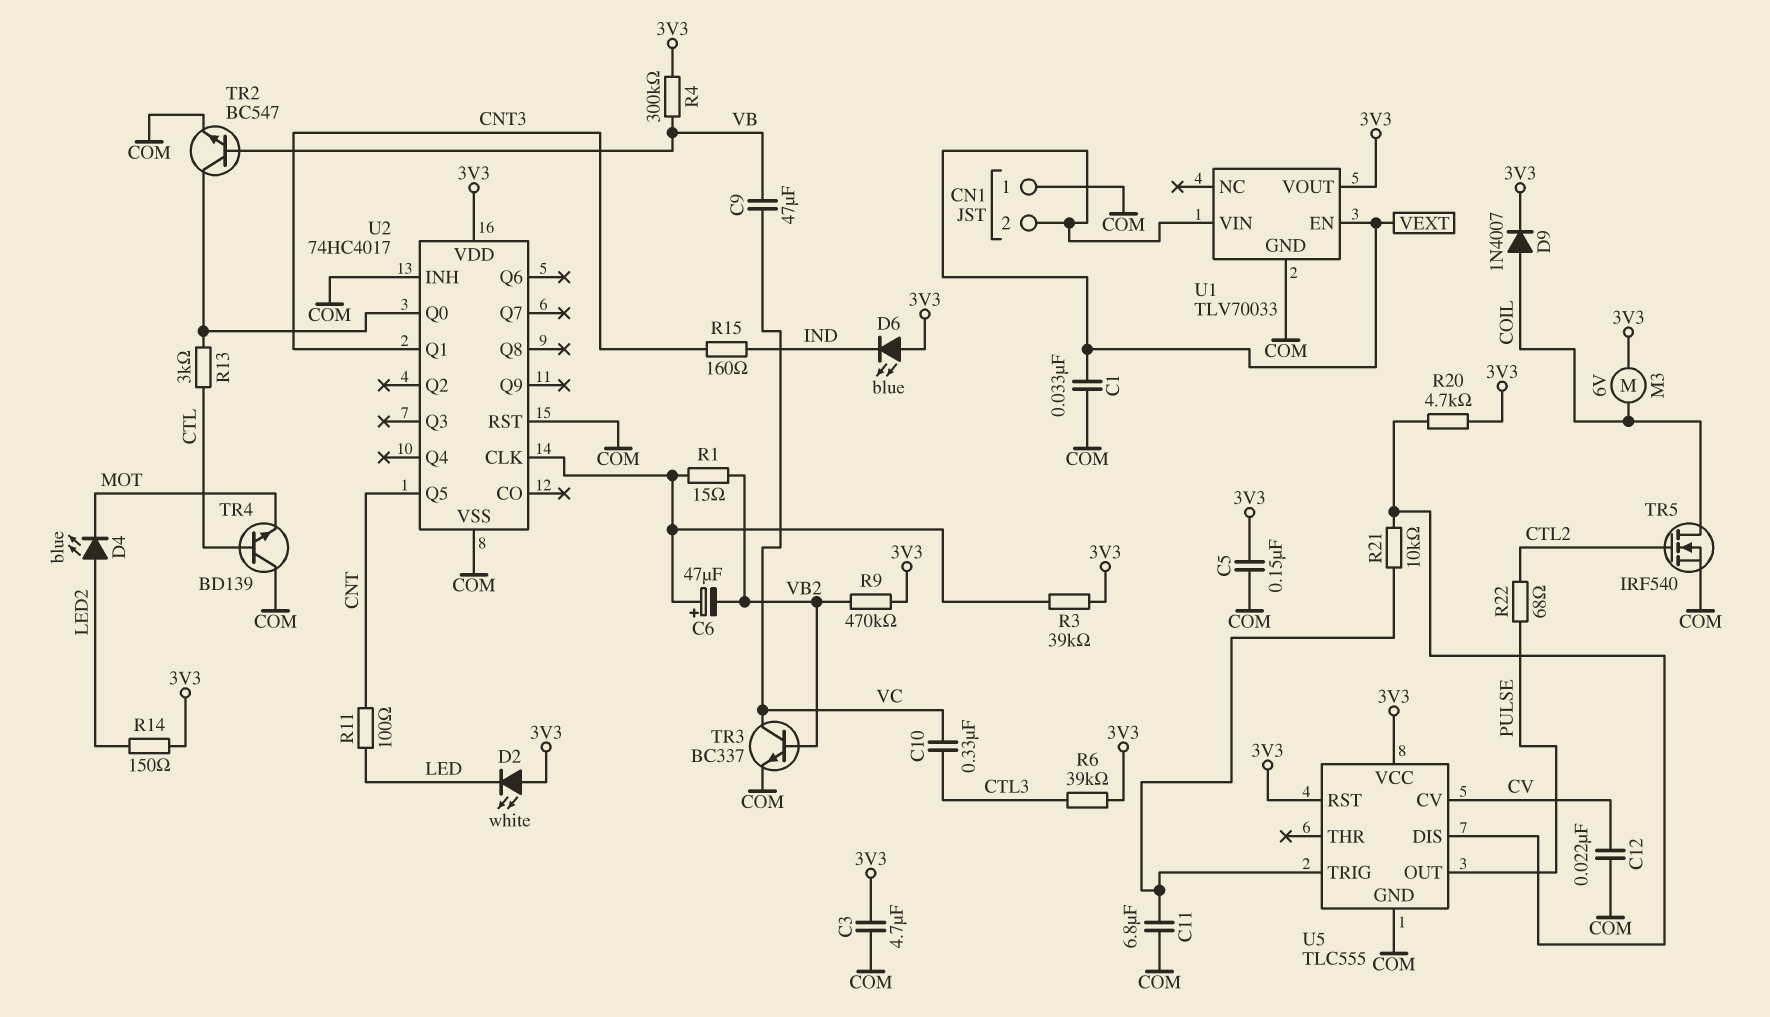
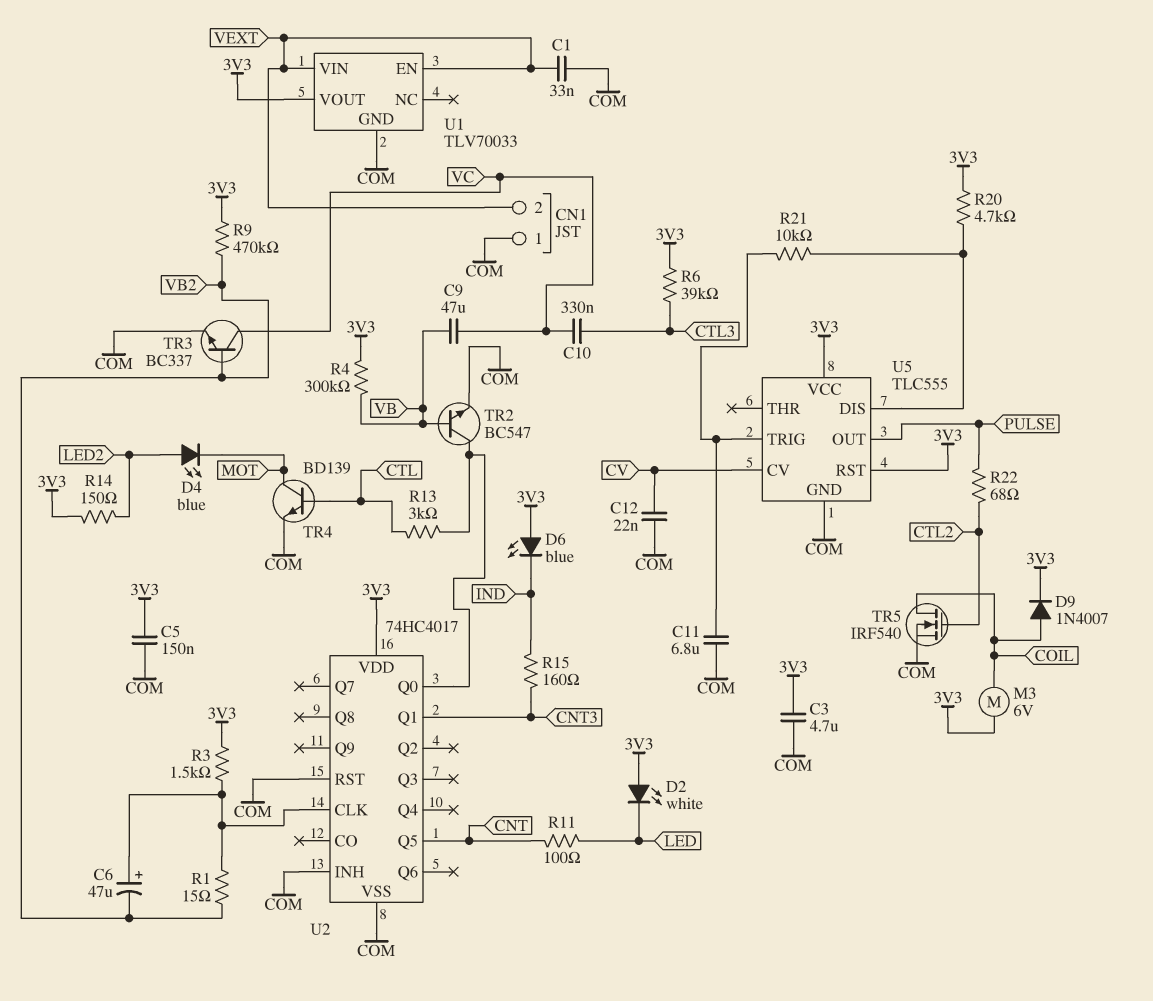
R3: 39k (3V3, U2/CLK) -> 1.5k (3V3, U2/CLK)
TR4: NPN BD139 (B CTL, C COM, E MOT) -> NPN BD139 (B CTL, C MOT, E COM)

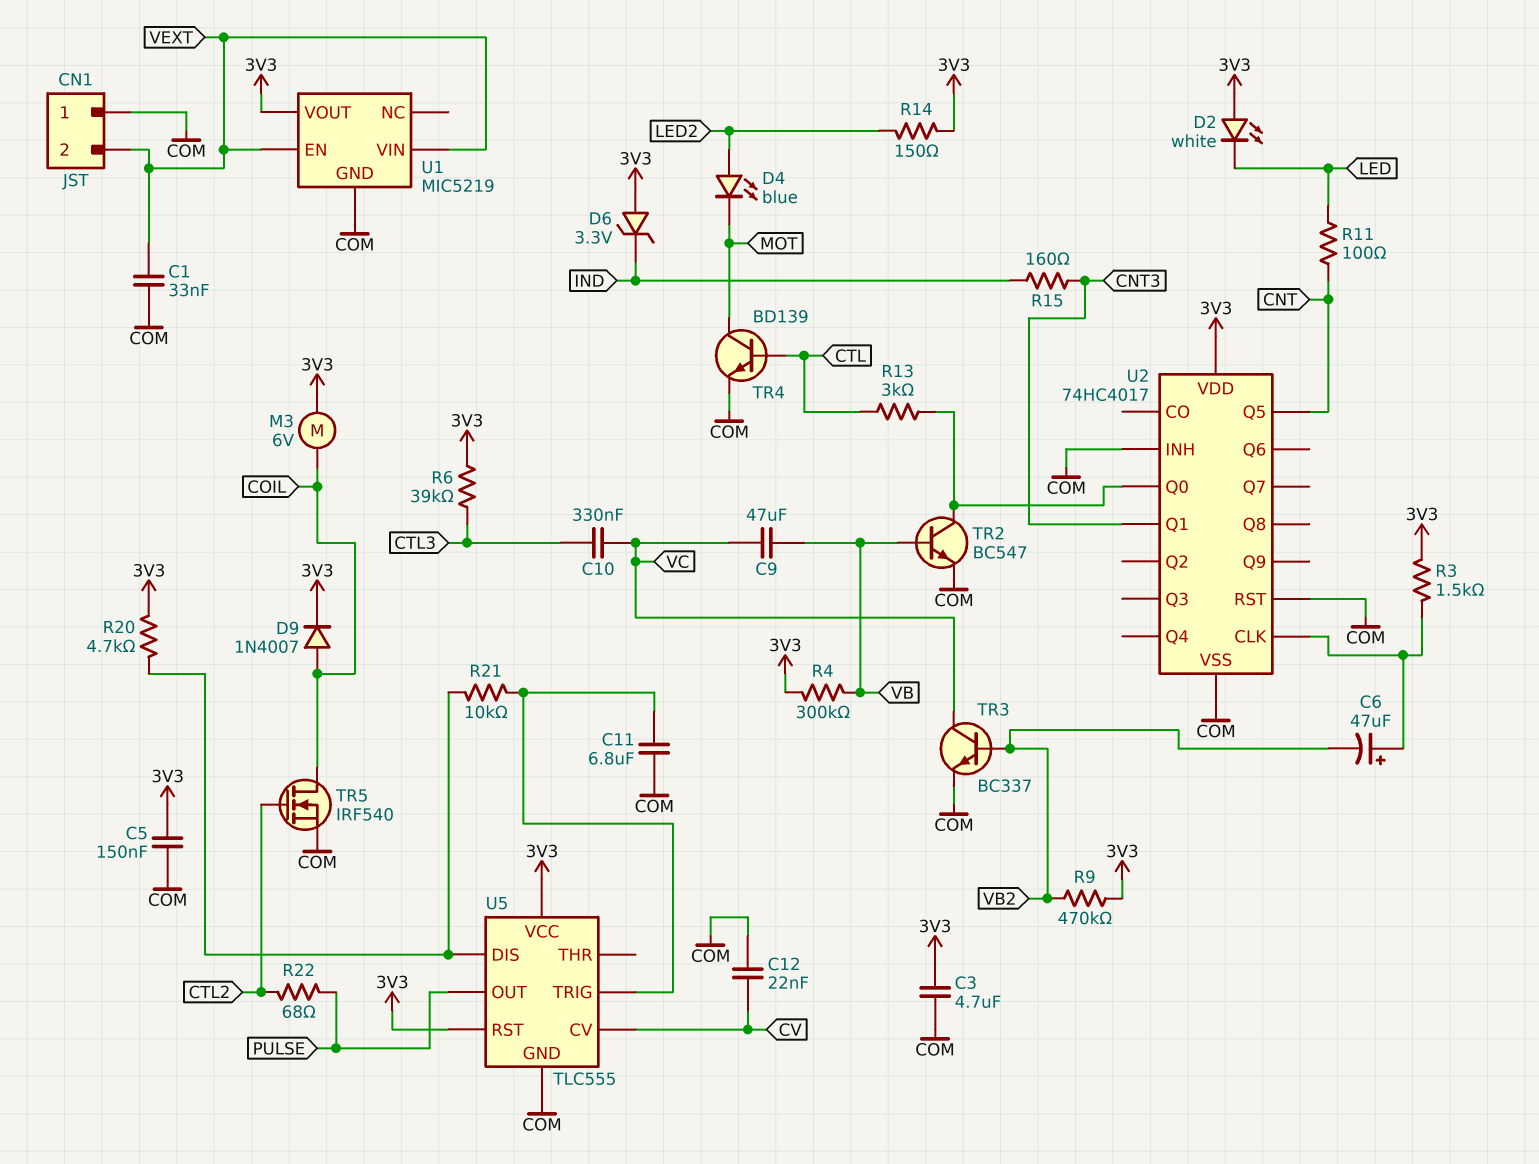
D6: LED blue (A 3V3, K IND) -> zener 3.3V (A 3V3, K IND)
R1: 15 (U2/CLK, VB2) -> none
U1: TLV70033 -> MIC5219

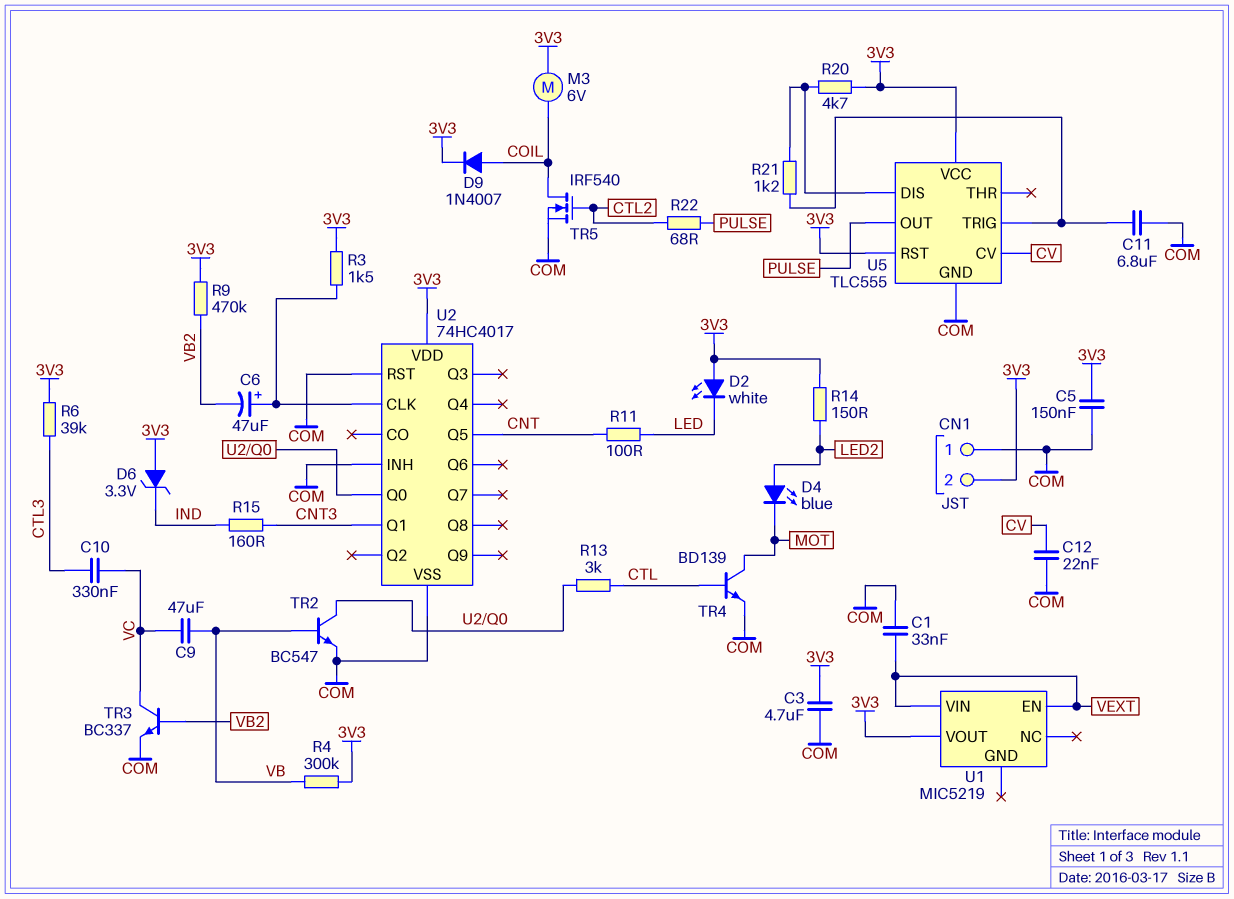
CN1 pin 2: VEXT -> 3V3
R21: 10k (U5/DIS, U5/TRIG) -> 1.2k (U5/DIS, U5/TRIG)
U1 pin GND: COM -> none

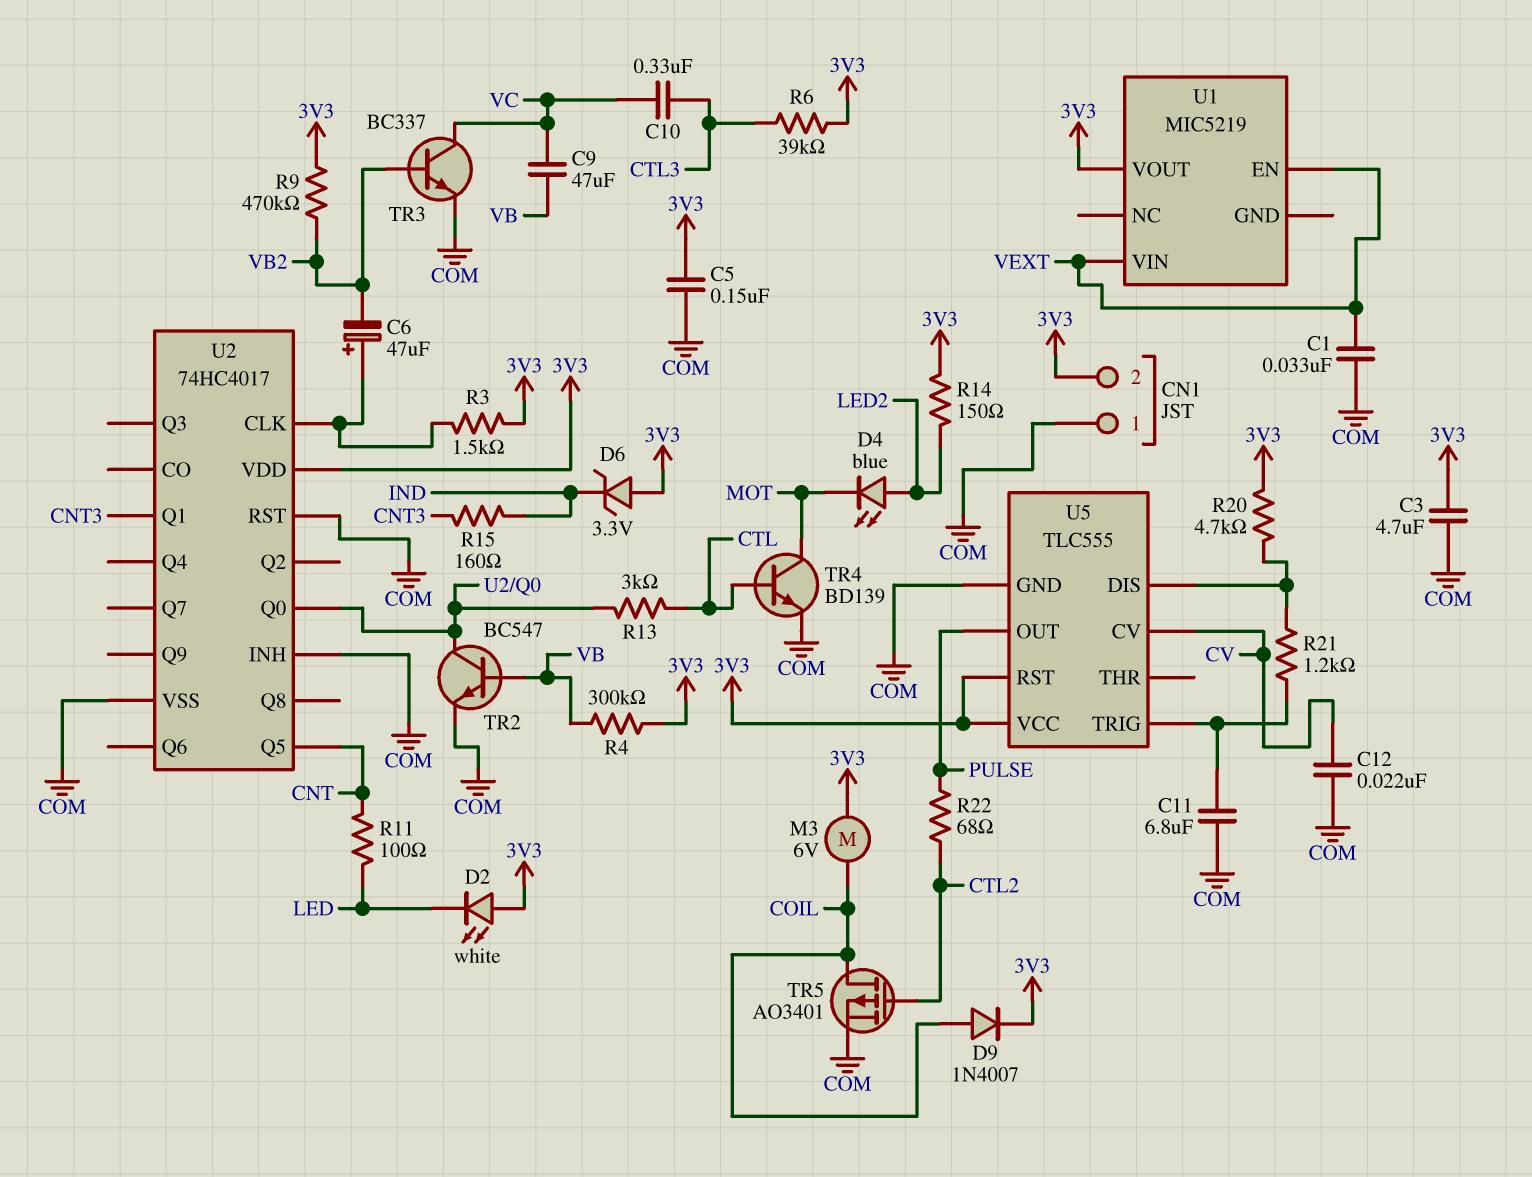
TR5: NMOS IRF540 (G CTL2, D COIL, S COM) -> PMOS AO3401 (G CTL2, D COIL, S COM)

